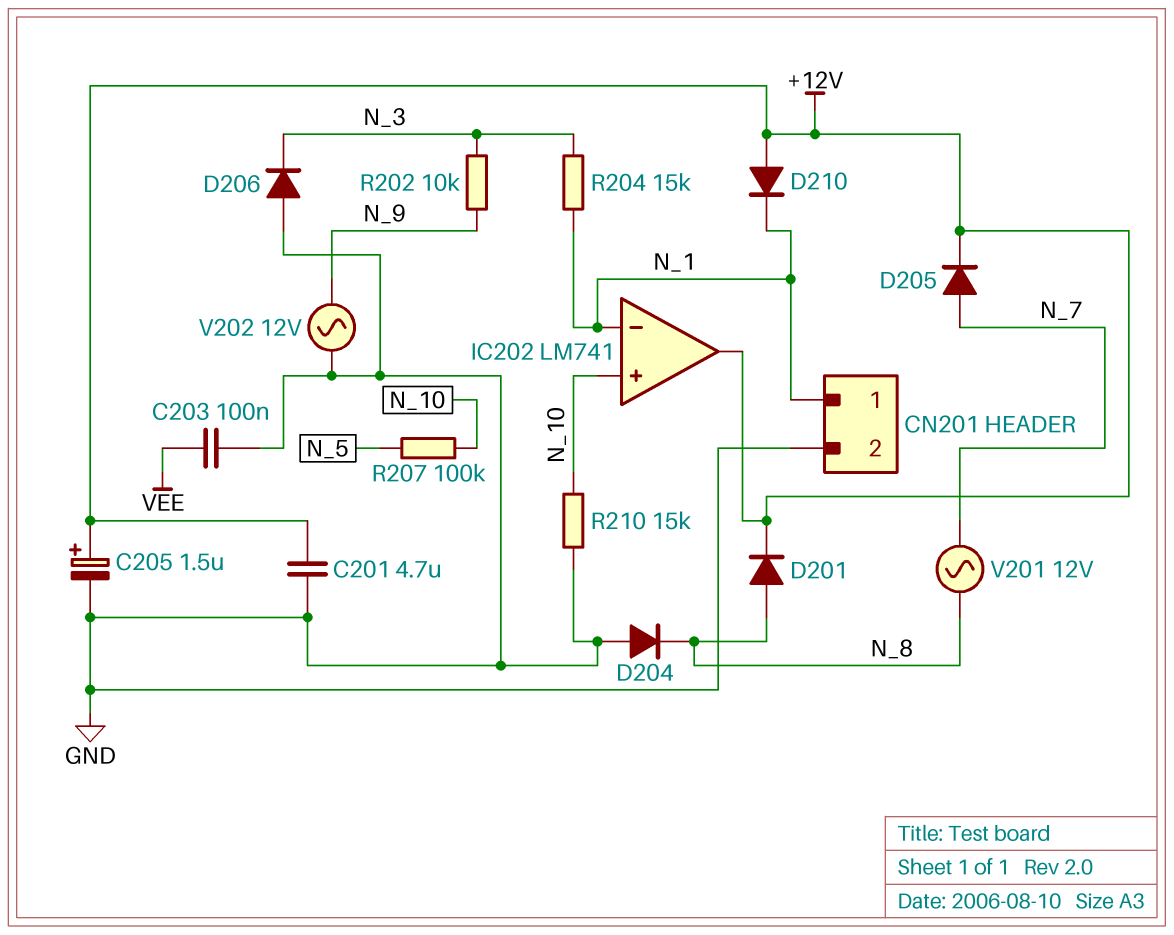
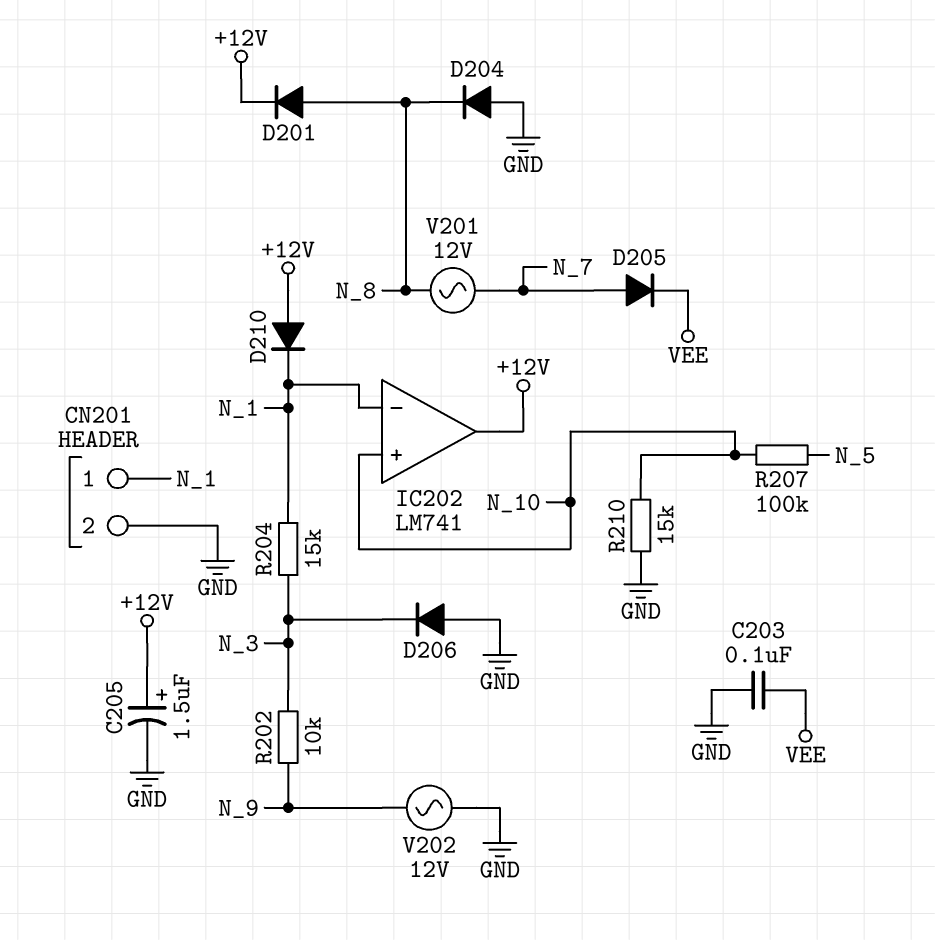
C201: 4.7uF (+12V, GND) -> none
D205: diode (A N_7, K +12V) -> diode (A N_7, K VEE)

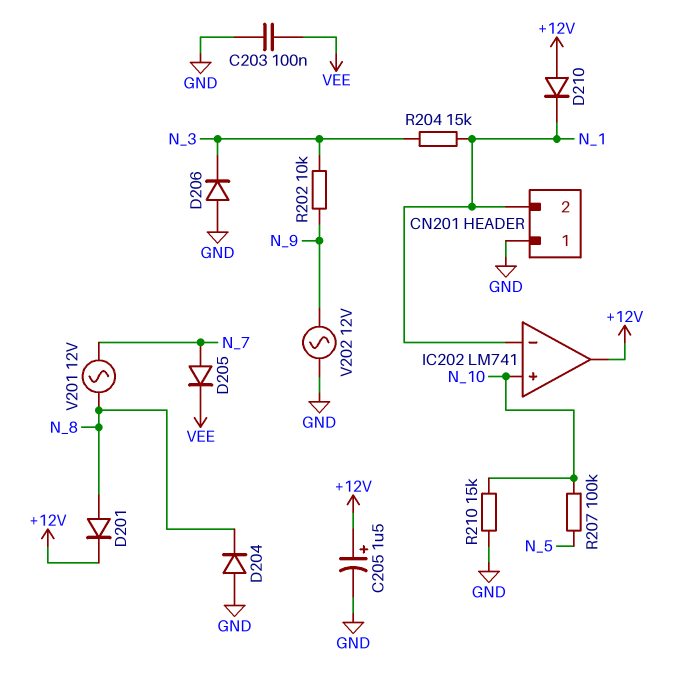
CN201 pin 1: N_1 -> GND
CN201 pin 2: GND -> N_1

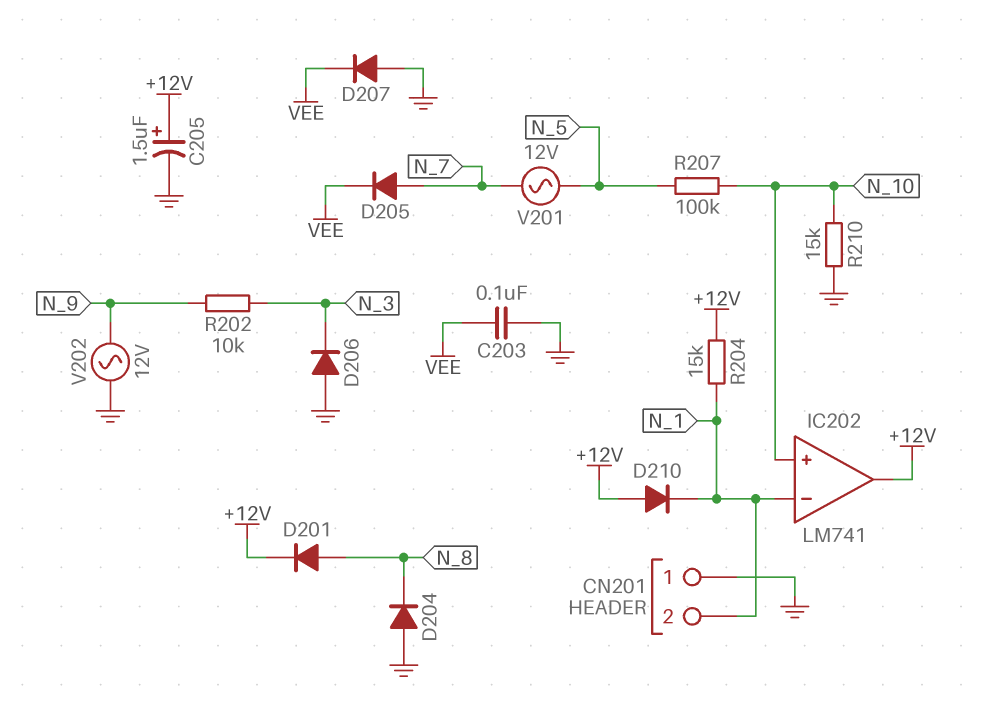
D207: none -> diode (A GND, K VEE)
R204: 15k (N_1, N_3) -> 15k (+12V, N_1)
V201: AC 12V (N_7, N_8) -> AC 12V (N_5, N_7)

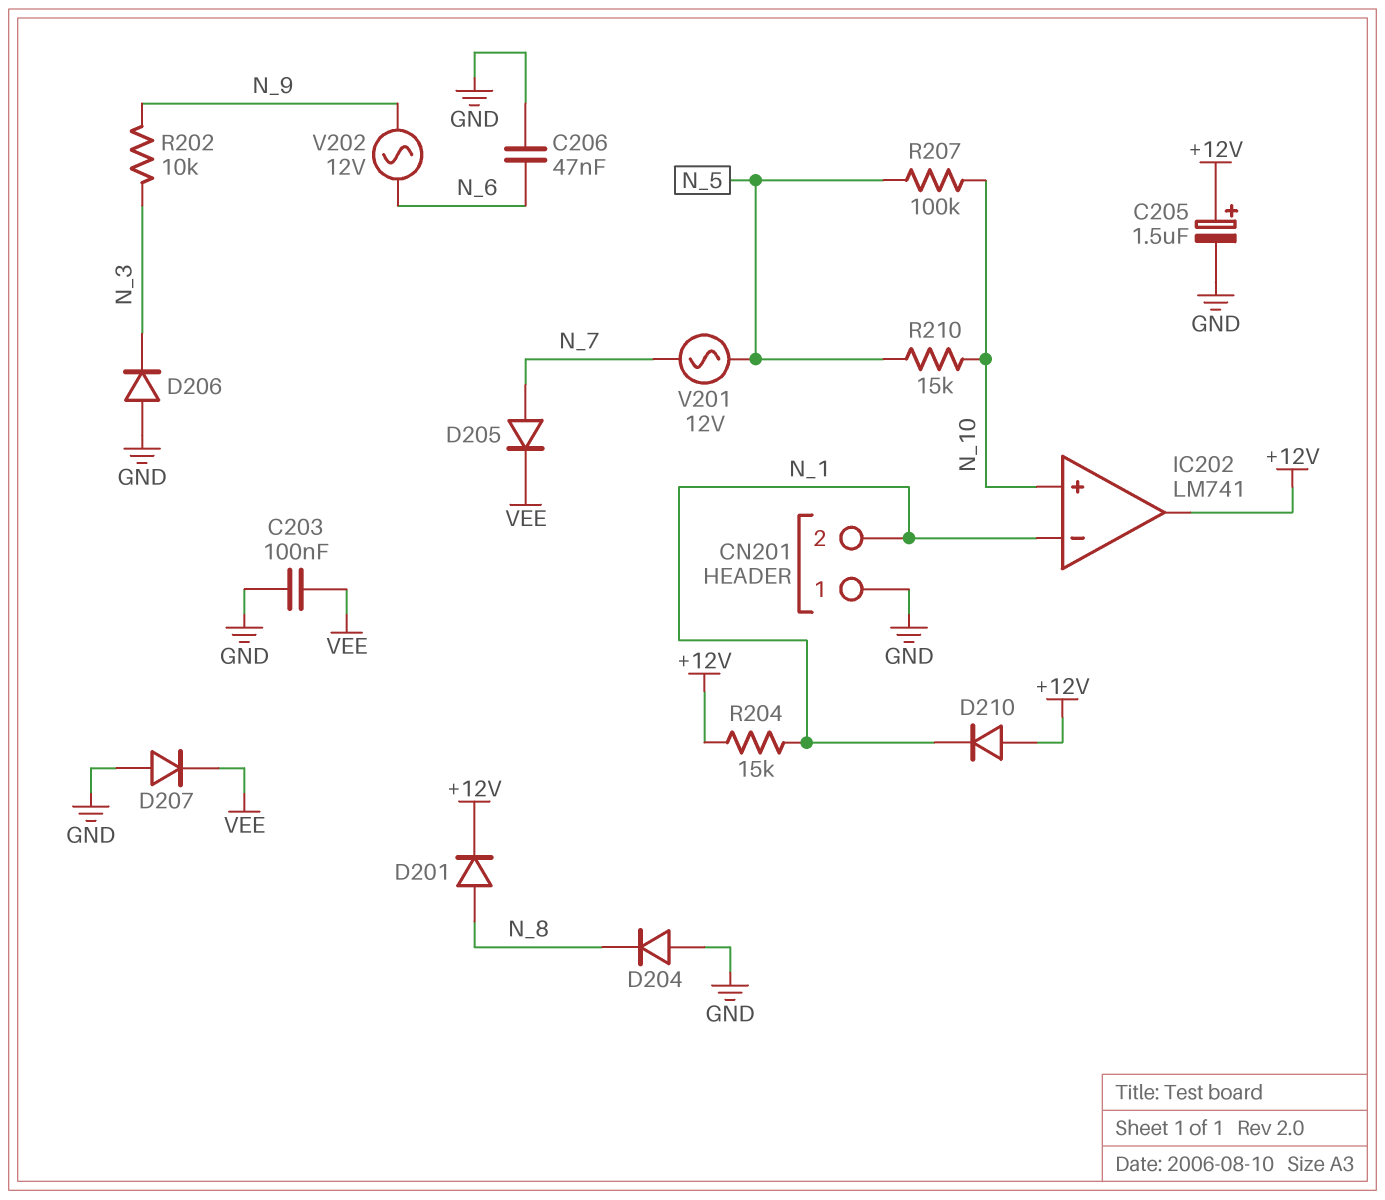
C206: none -> 47nF (GND, N_6)
R210: 15k (GND, N_10) -> 15k (N_5, N_10)
V202: AC 12V (GND, N_9) -> AC 12V (N_6, N_9)

